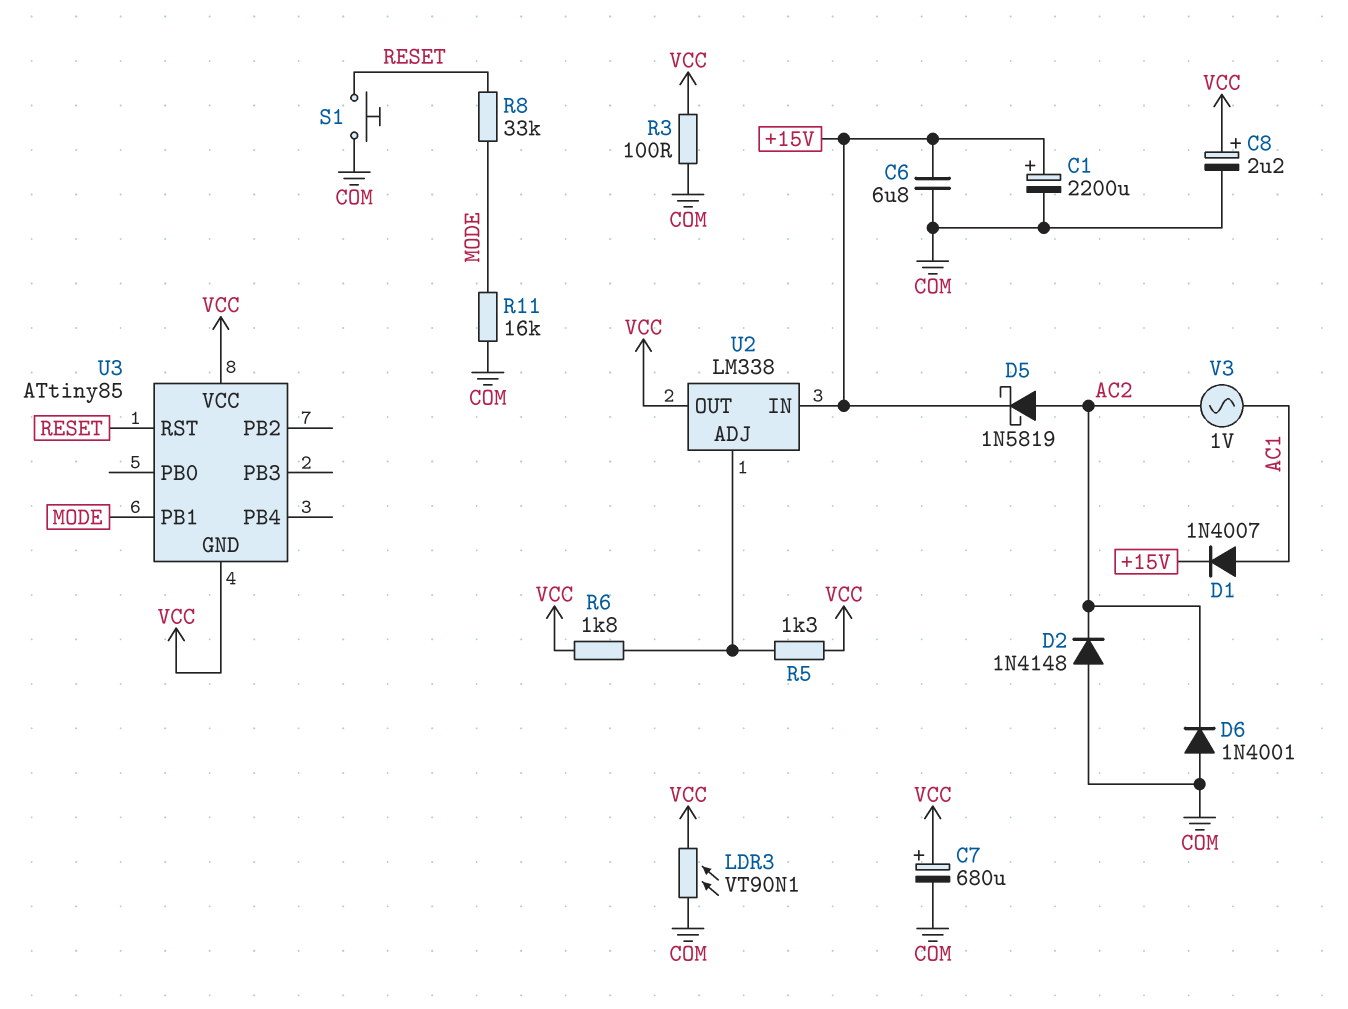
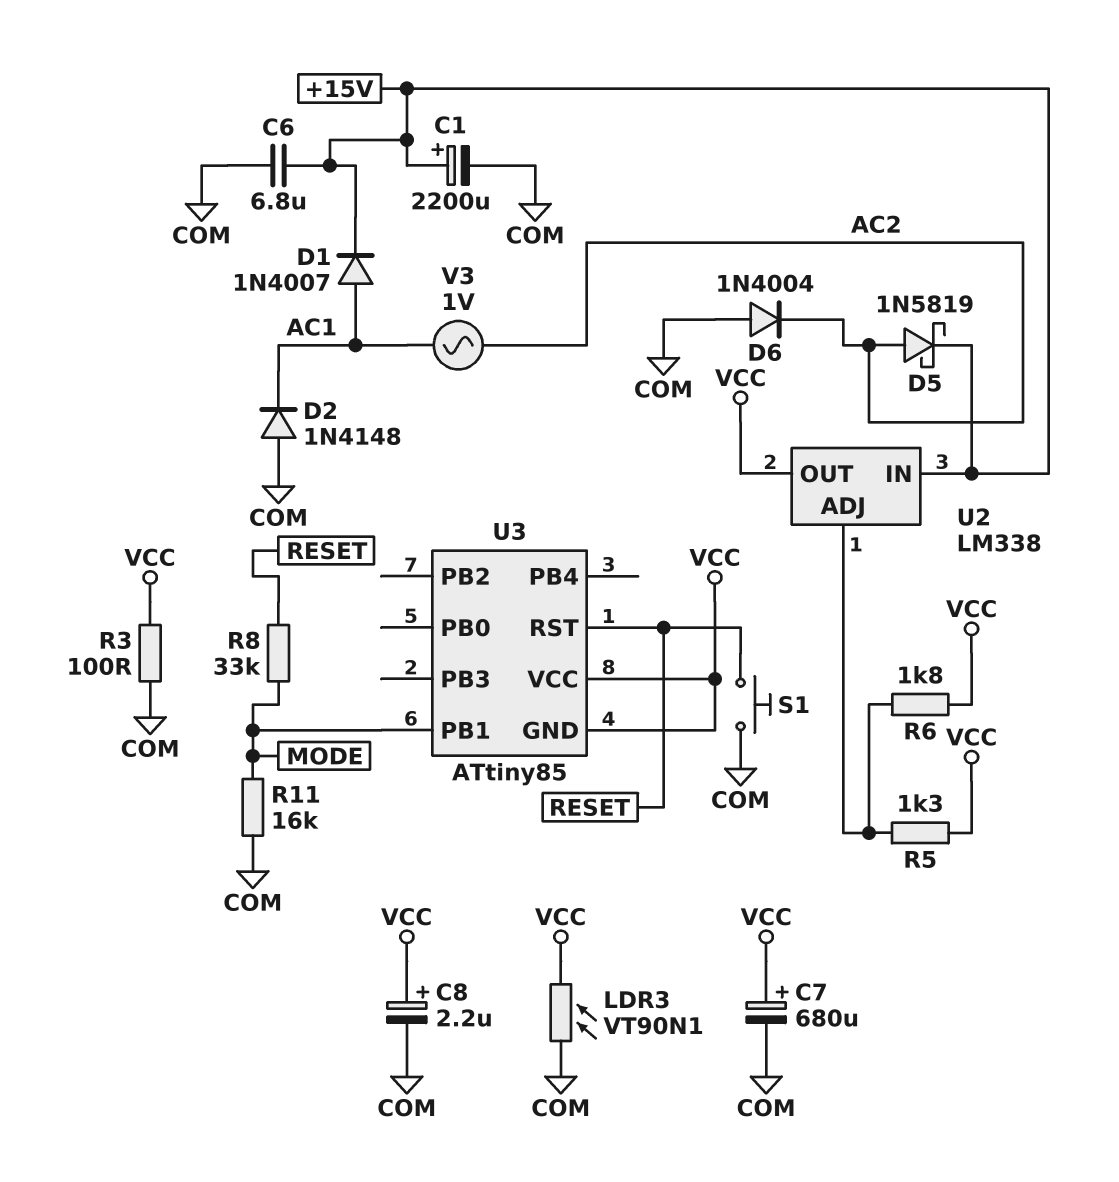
D2: diode 1N4148 (A COM, K AC2) -> diode 1N4148 (A COM, K AC1)
D6: diode 1N4001 (A COM, K AC2) -> diode 1N4004 (A COM, K AC2)

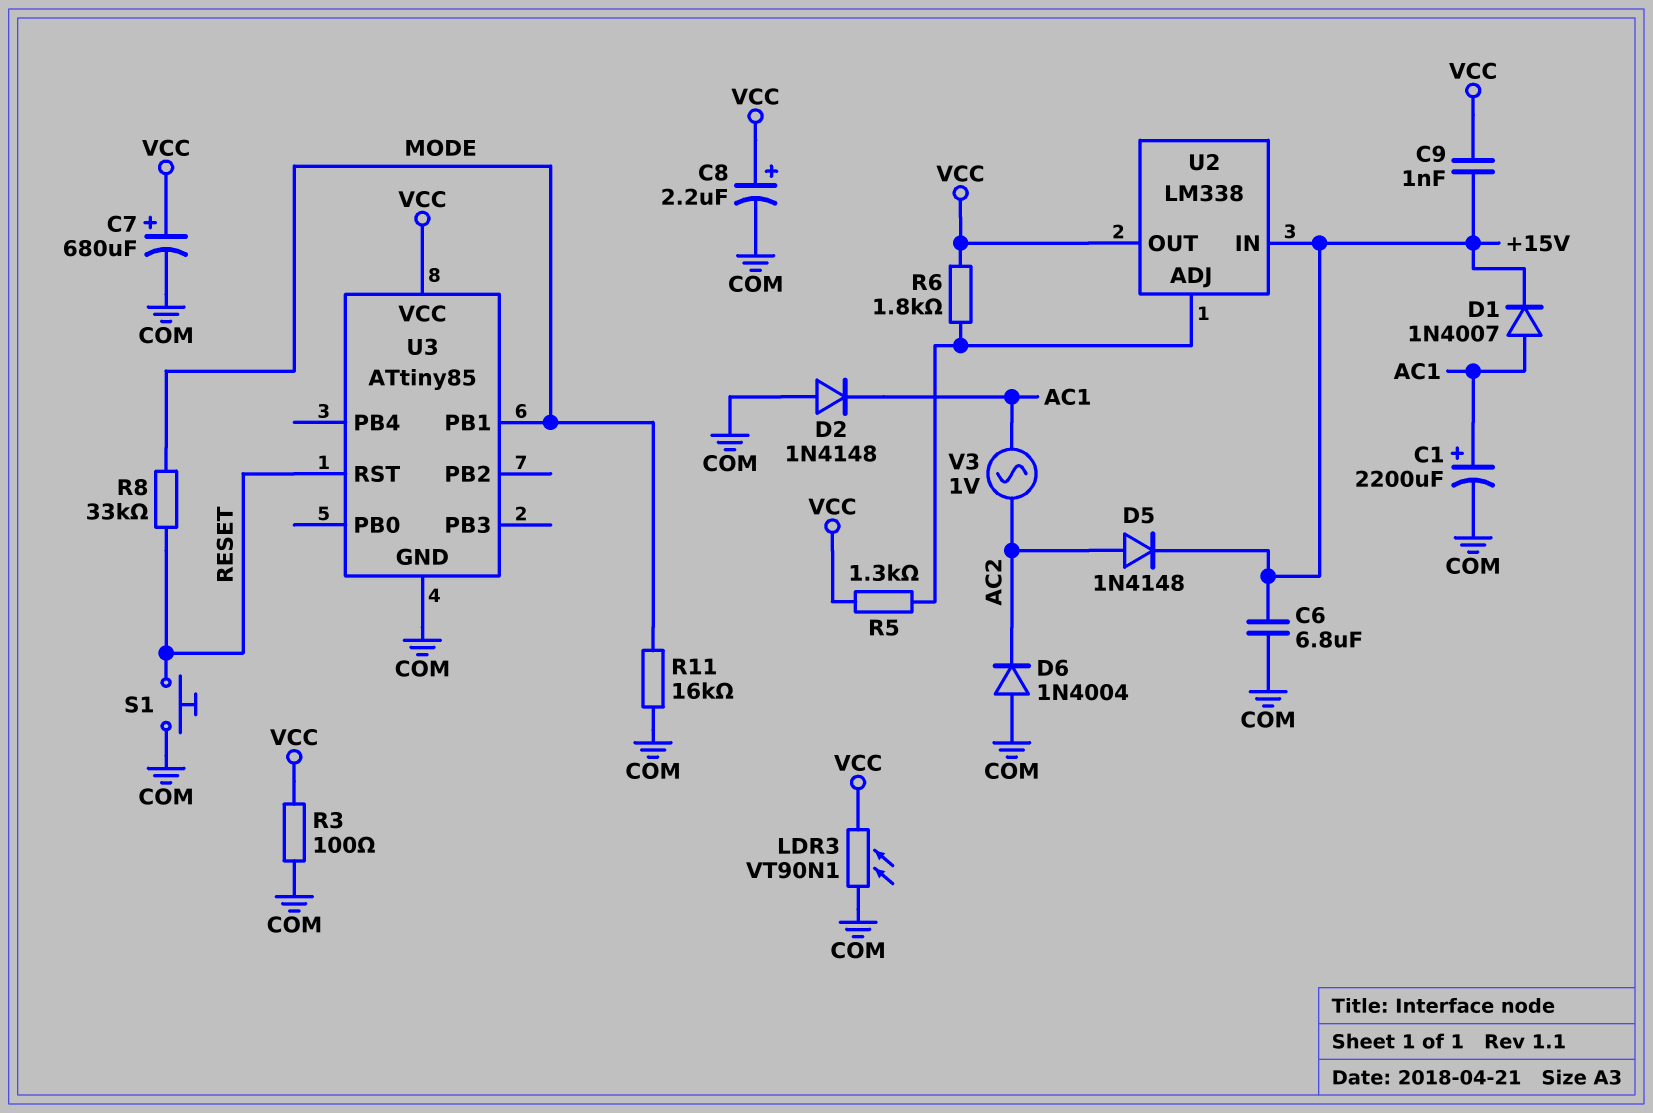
C1: 2200uF (plus +15V, minus COM) -> 2200uF (plus AC1, minus COM)
C9: none -> 1nF (+15V, VCC)
D5: schottky 1N5819 (A AC2, K +15V) -> diode 1N4148 (A AC2, K +15V)
U3 pin GND: VCC -> COM

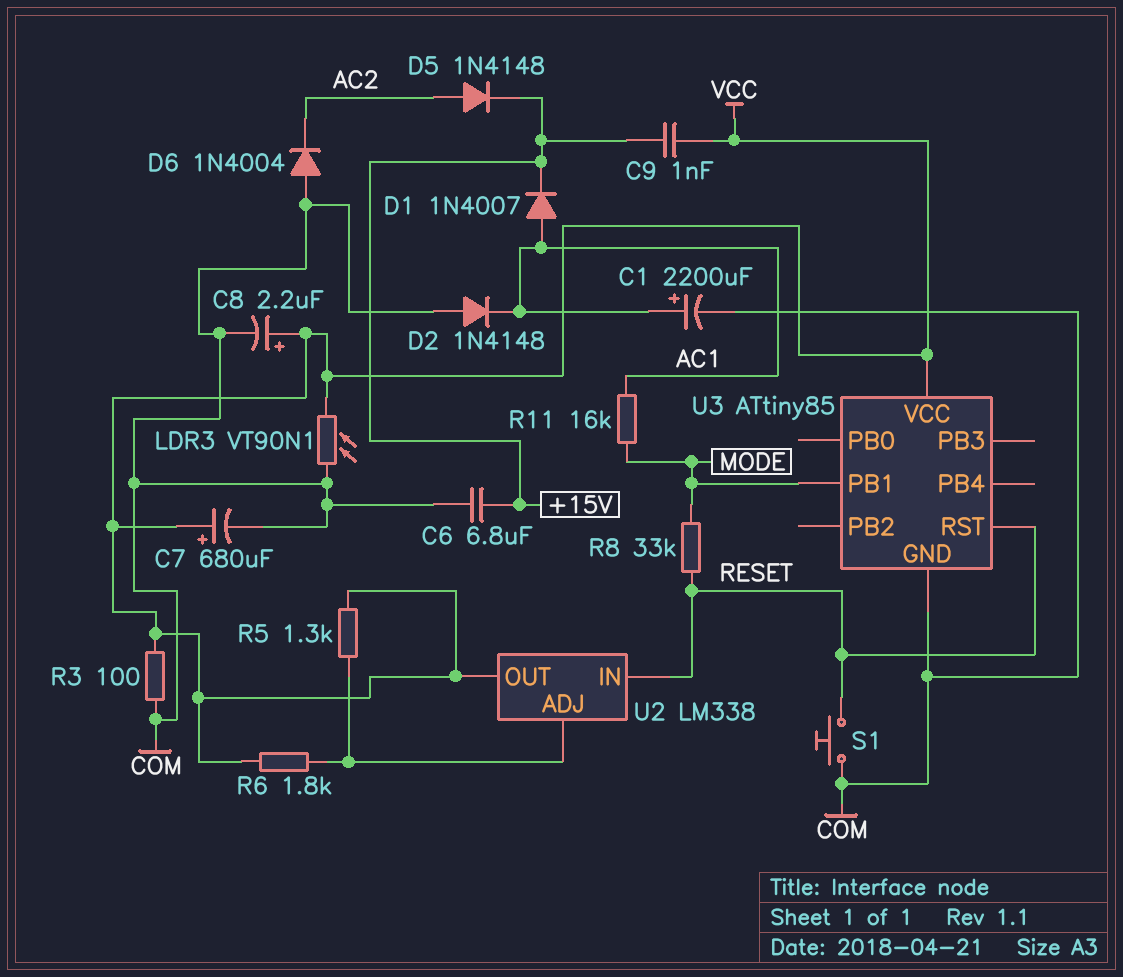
R11: 16k (COM, MODE) -> 16k (AC1, MODE)
U2 pin IN: +15V -> RESET
V3: AC 1V (AC1, AC2) -> none

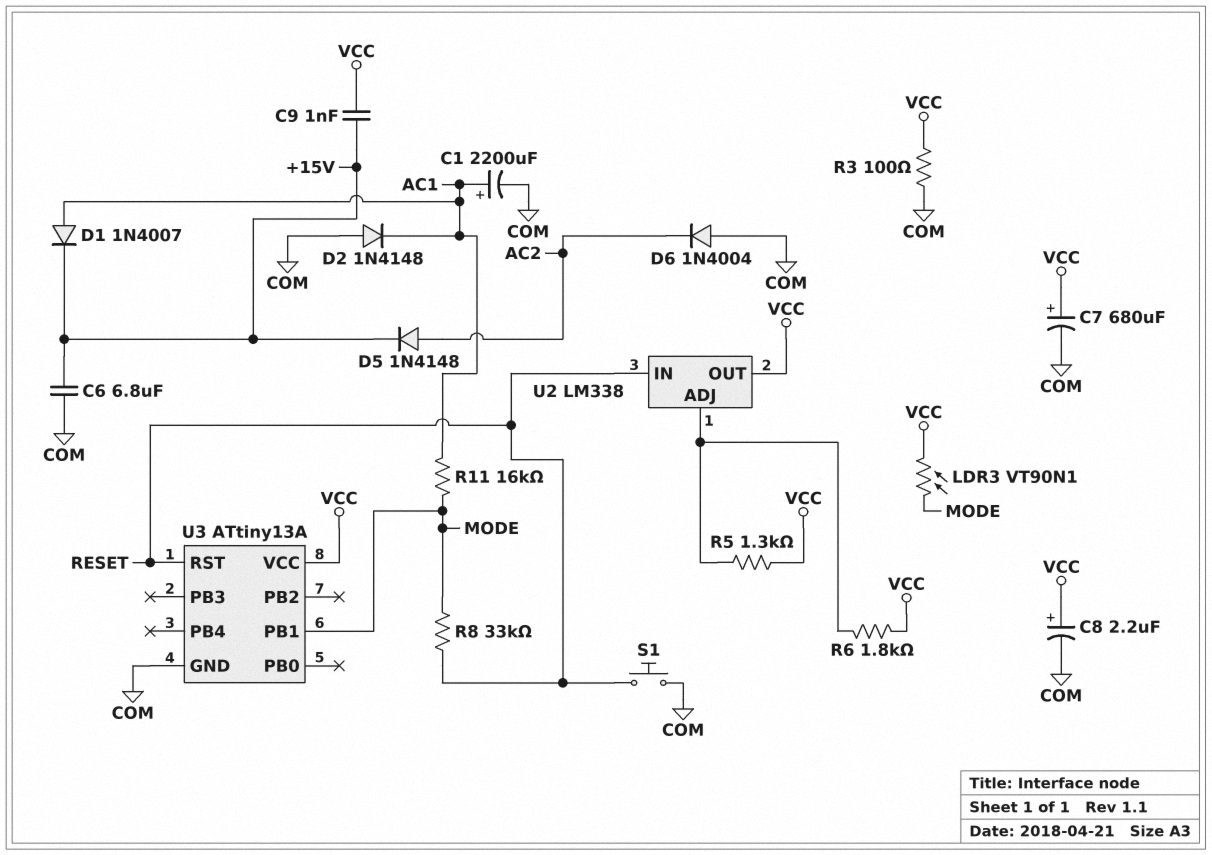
LDR3: VT90N1 (COM, VCC) -> VT90N1 (MODE, VCC)
U3: ATtiny85 -> ATtiny13A

